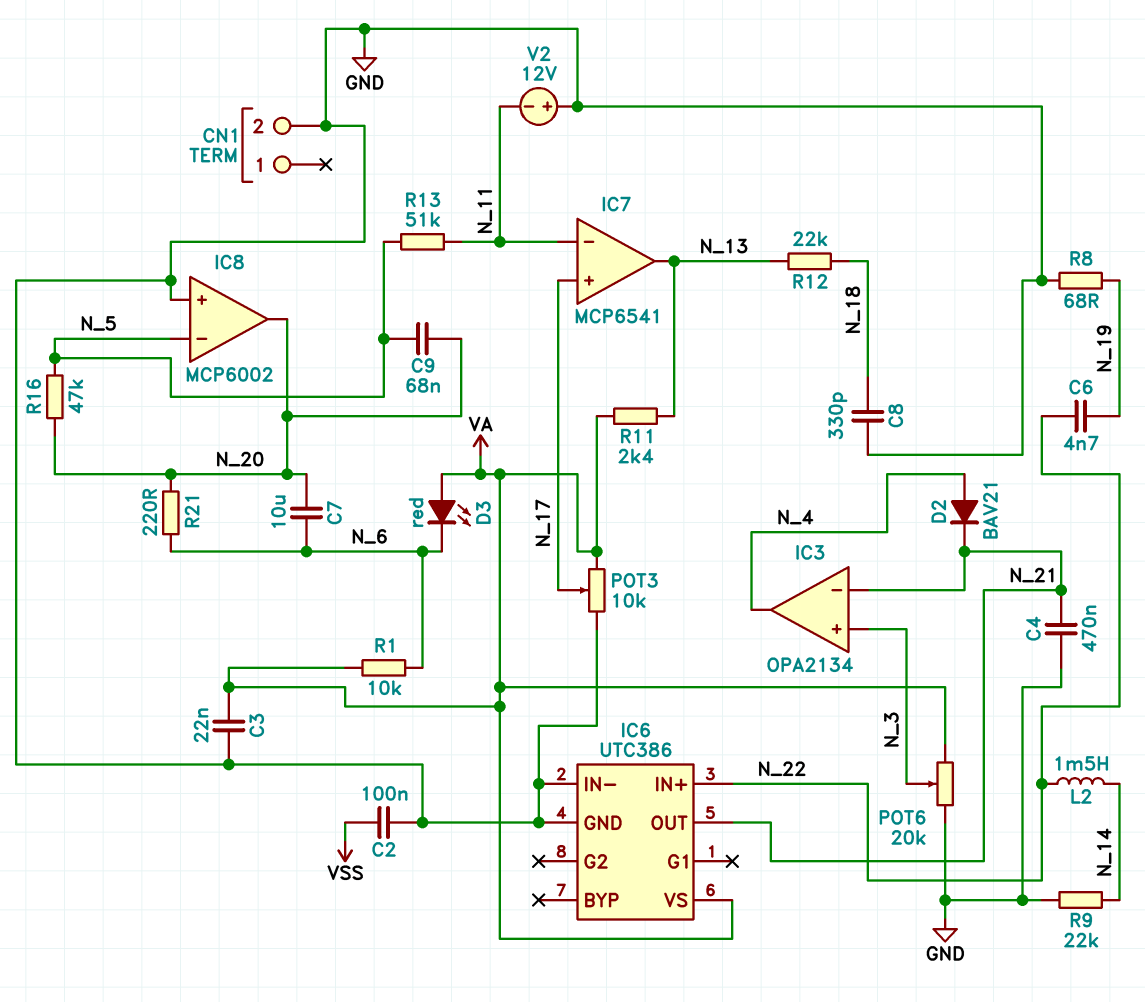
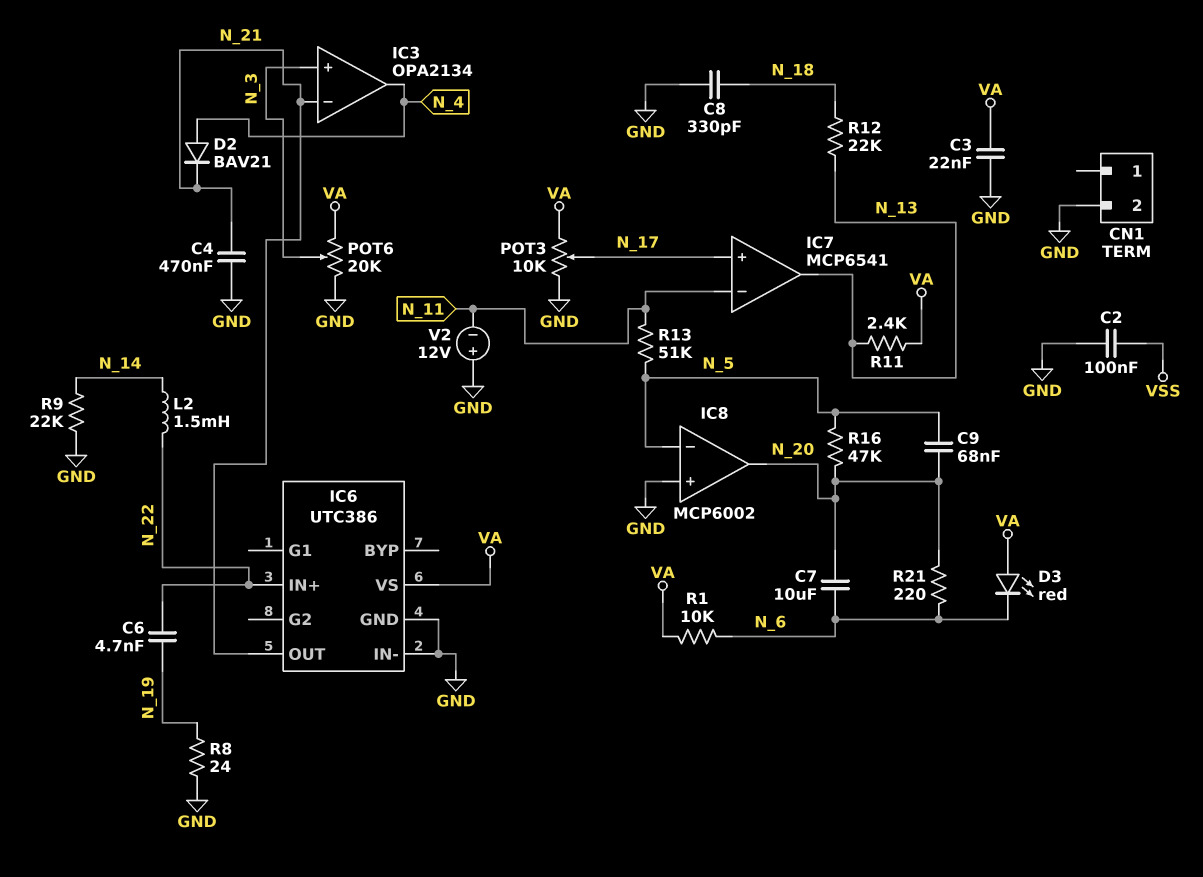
R8: 68 (GND, N_19) -> 24 (GND, N_19)

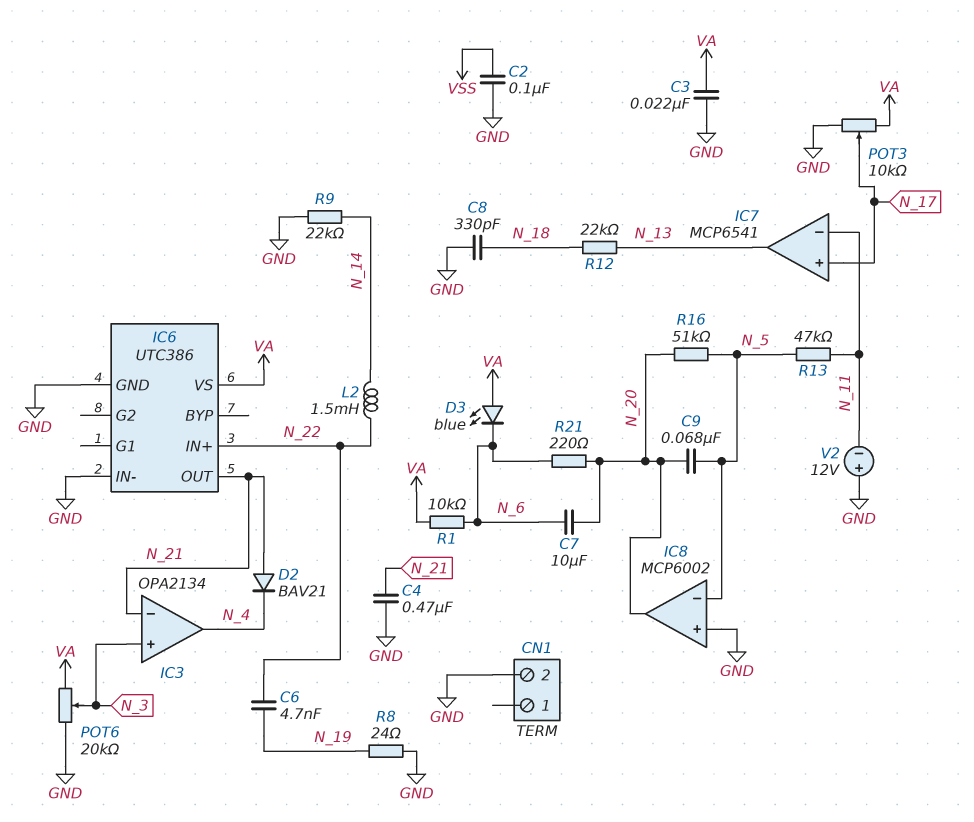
D2: diode BAV21 (A N_4, K N_21) -> diode BAV21 (A N_21, K N_4)
D3: LED red (A VA, K N_6) -> LED blue (A VA, K N_6)
R11: 2.4k (N_13, VA) -> none
R13: 51k (N_5, N_11) -> 47k (N_5, N_11)
R16: 47k (N_5, N_20) -> 51k (N_5, N_20)

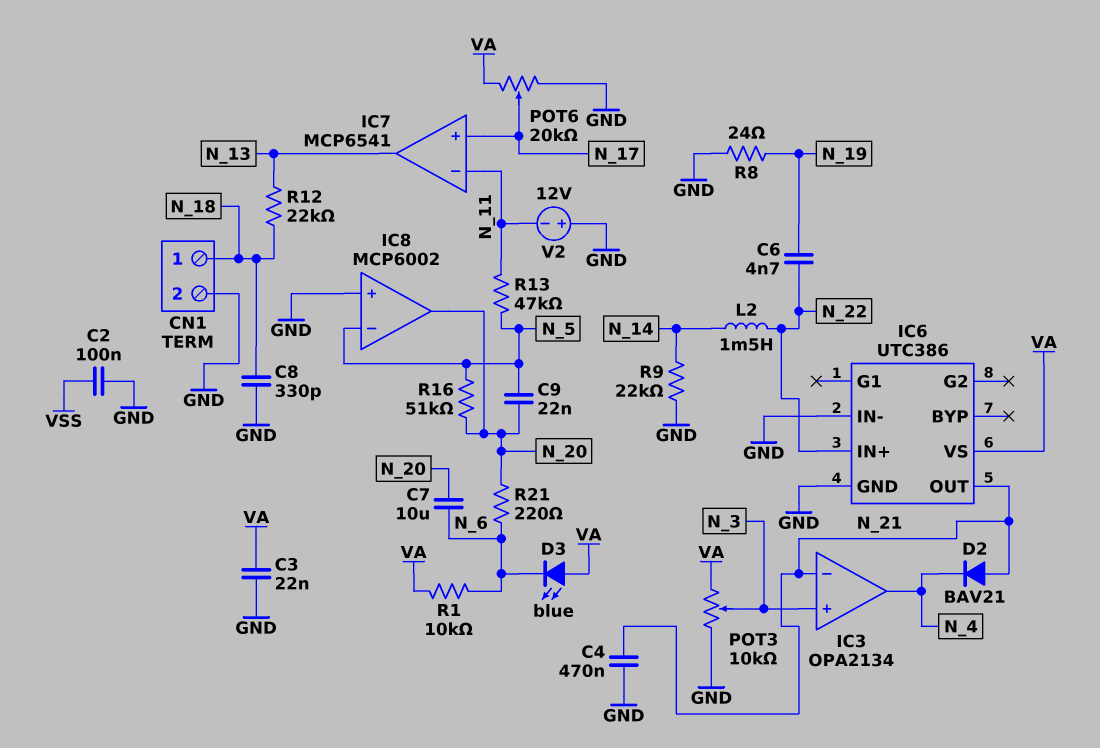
C9: 68nF (N_5, N_20) -> 22nF (N_5, N_20)
CN1 pin 1: none -> N_18
POT3: 10k (GND, VA, wiper N_17) -> 10k (GND, VA, wiper N_3)
POT6: 20k (GND, VA, wiper N_3) -> 20k (GND, VA, wiper N_17)

